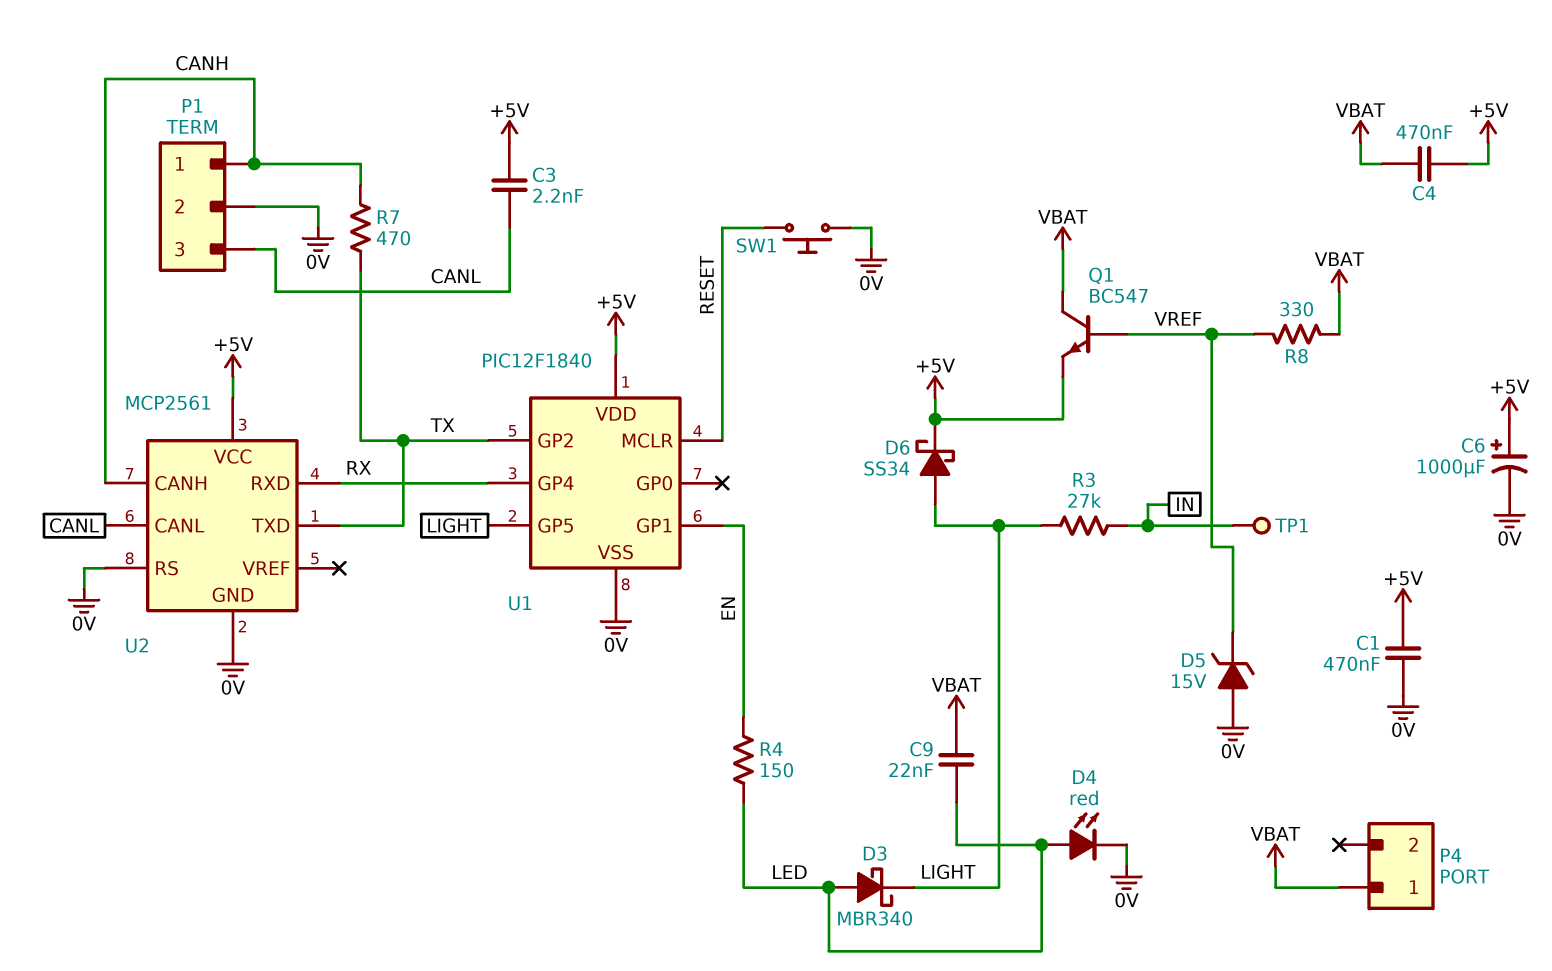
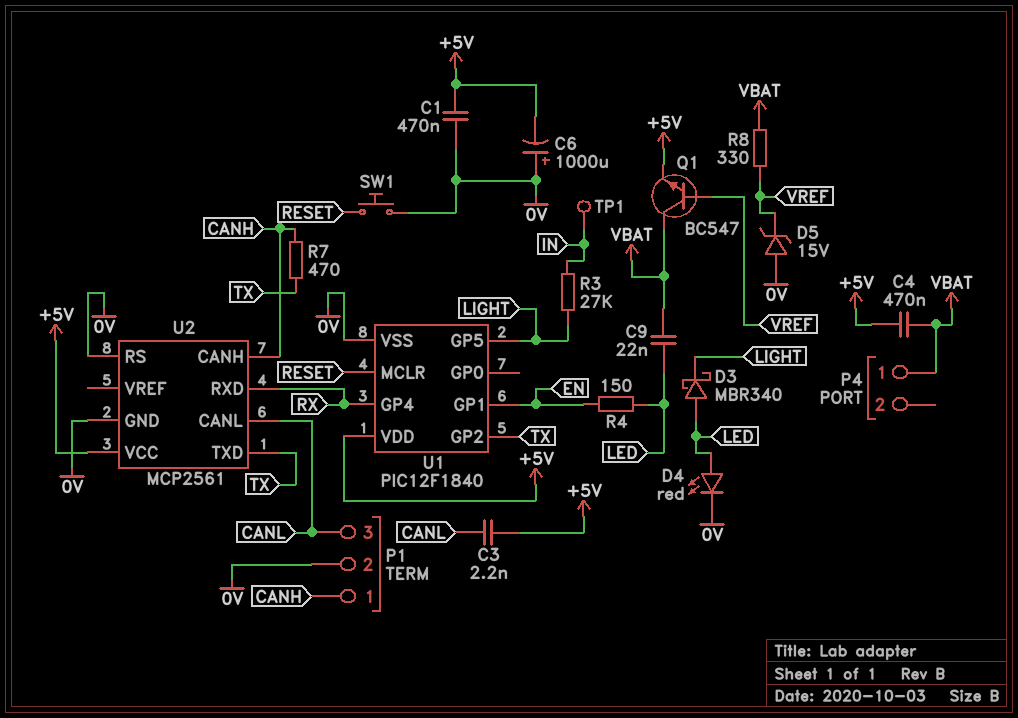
C6: 1000uF (plus +5V, minus 0V) -> 1000uF (plus 0V, minus +5V)
D6: schottky SS34 (A LIGHT, K +5V) -> none

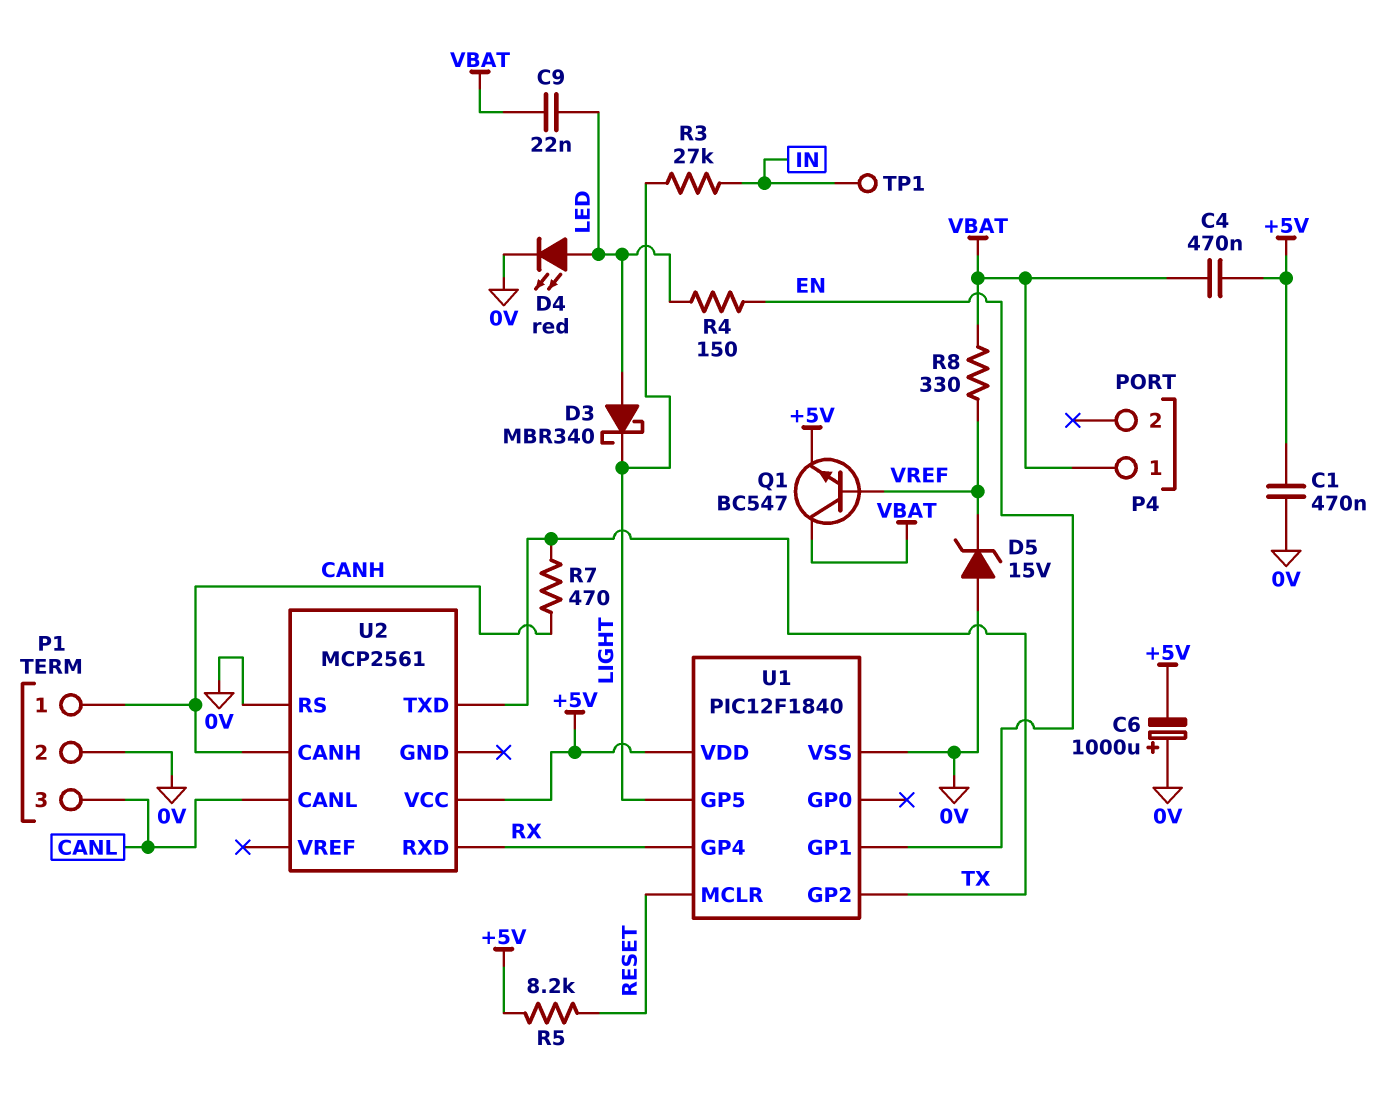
C3: 2.2nF (+5V, CANL) -> none
R5: none -> 8.2k (+5V, RESET)
SW1: button (0V, RESET) -> none
U2 pin GND: 0V -> none

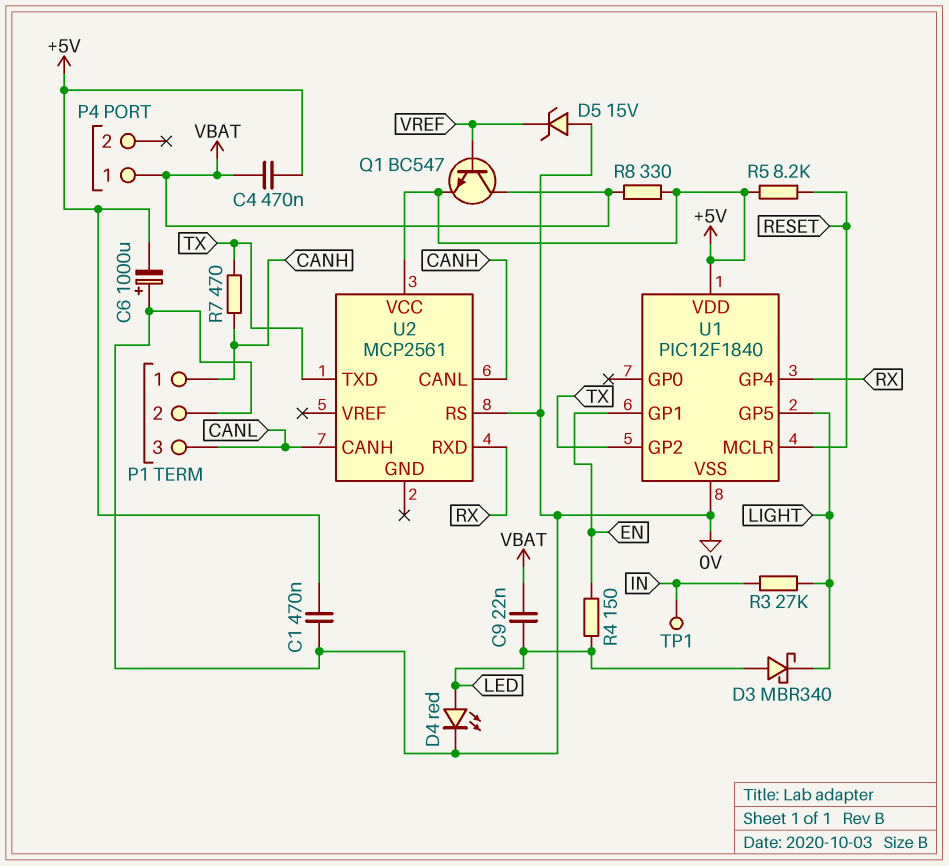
R8: 330 (VBAT, VREF) -> 330 (+5V, VBAT)
U2 pin CANH: CANH -> CANL
U2 pin CANL: CANL -> CANH

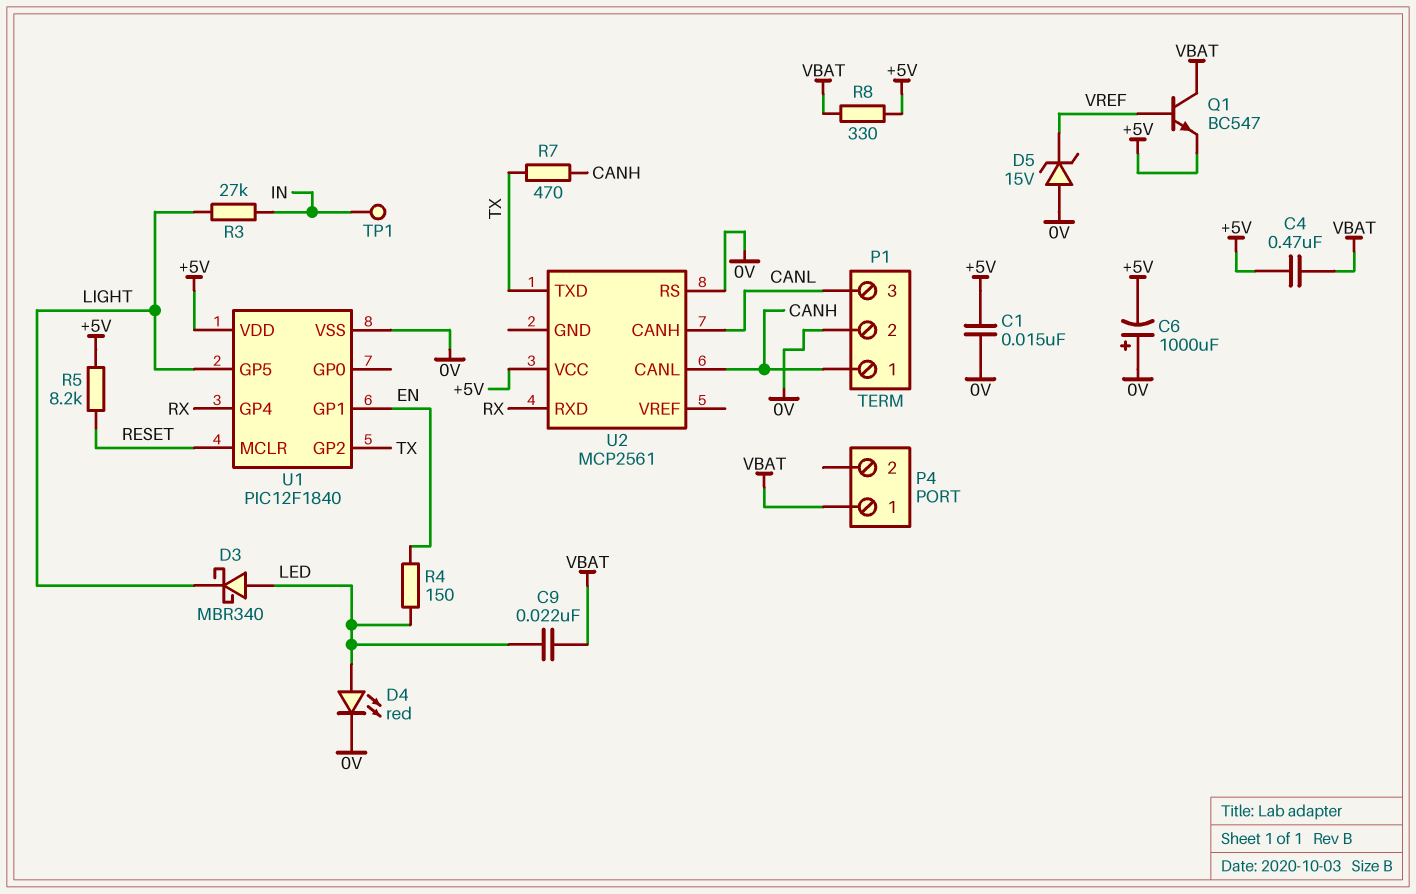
C1: 470nF (+5V, 0V) -> 15nF (+5V, 0V)

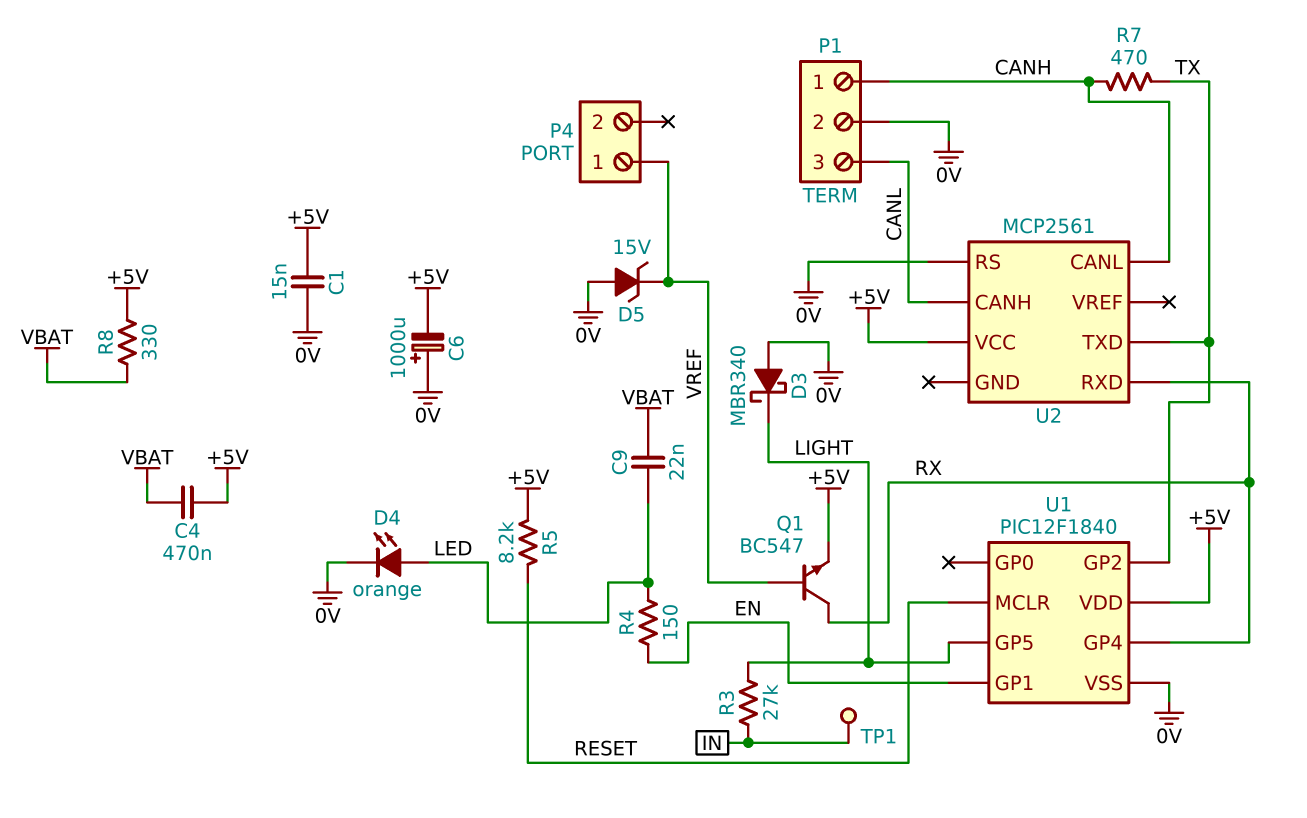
D3: schottky MBR340 (A LED, K LIGHT) -> schottky MBR340 (A 0V, K LIGHT)
D4: LED red (A LED, K 0V) -> LED orange (A LED, K 0V)
P4 pin 1: VBAT -> VREF
Q1: NPN BC547 (B VREF, C VBAT, E +5V) -> NPN BC547 (B VREF, C RX, E +5V)

